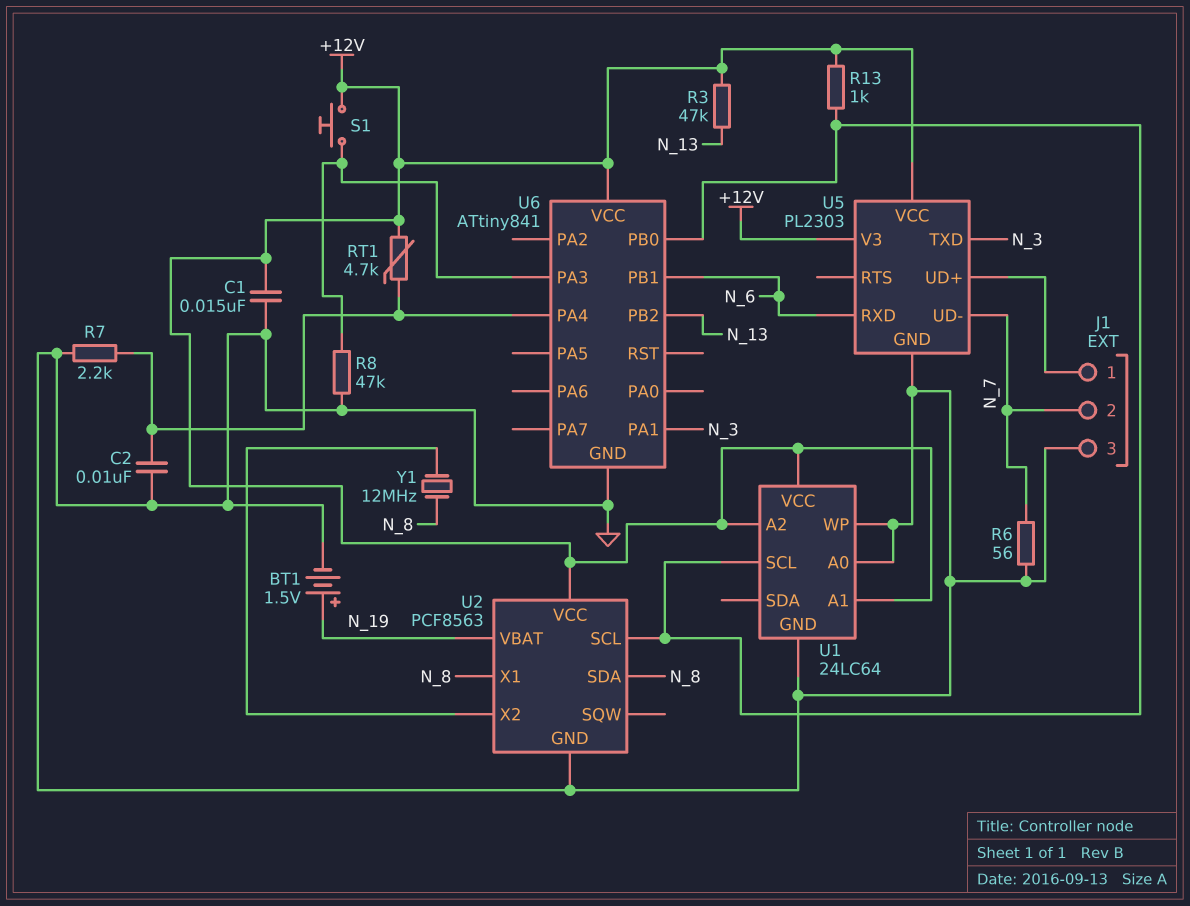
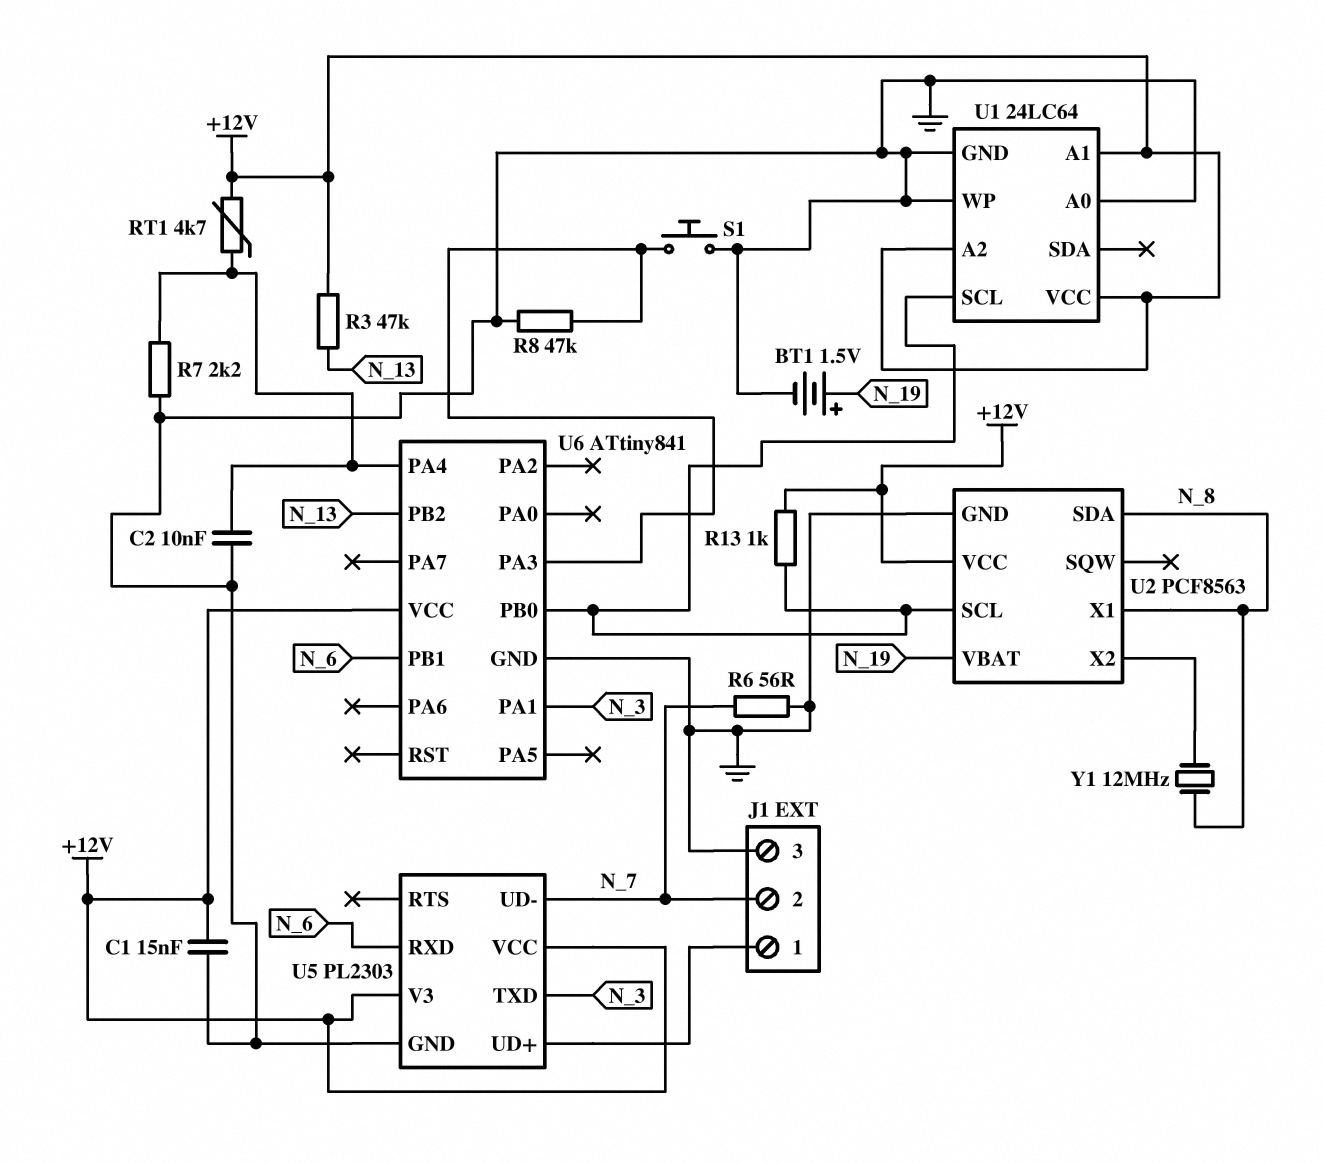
S1: button (+12V, U6/PA3) -> button (GND, U6/PA3)

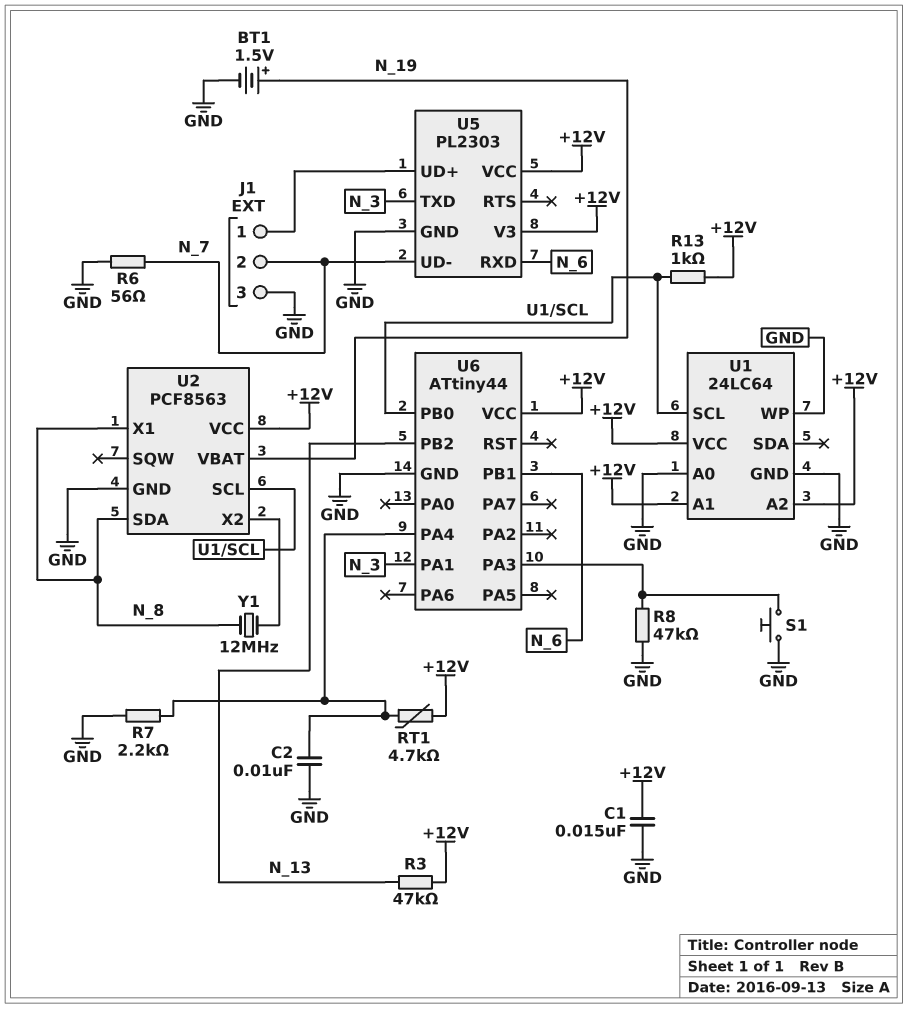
U6: ATtiny841 -> ATtiny44

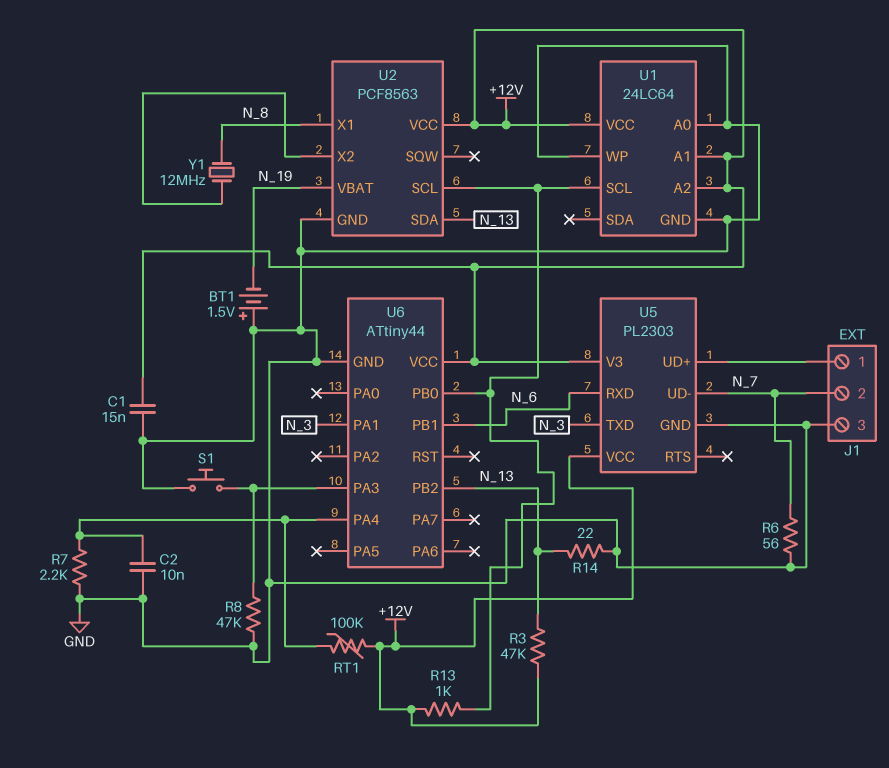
BT1: 1.5V (plus N_19, minus GND) -> 1.5V (plus GND, minus N_19)
R14: none -> 22 (GND, N_13)
RT1: 4.7k (+12V, U6/PA4) -> 100k (+12V, U6/PA4)
U2 pin SDA: N_8 -> N_13

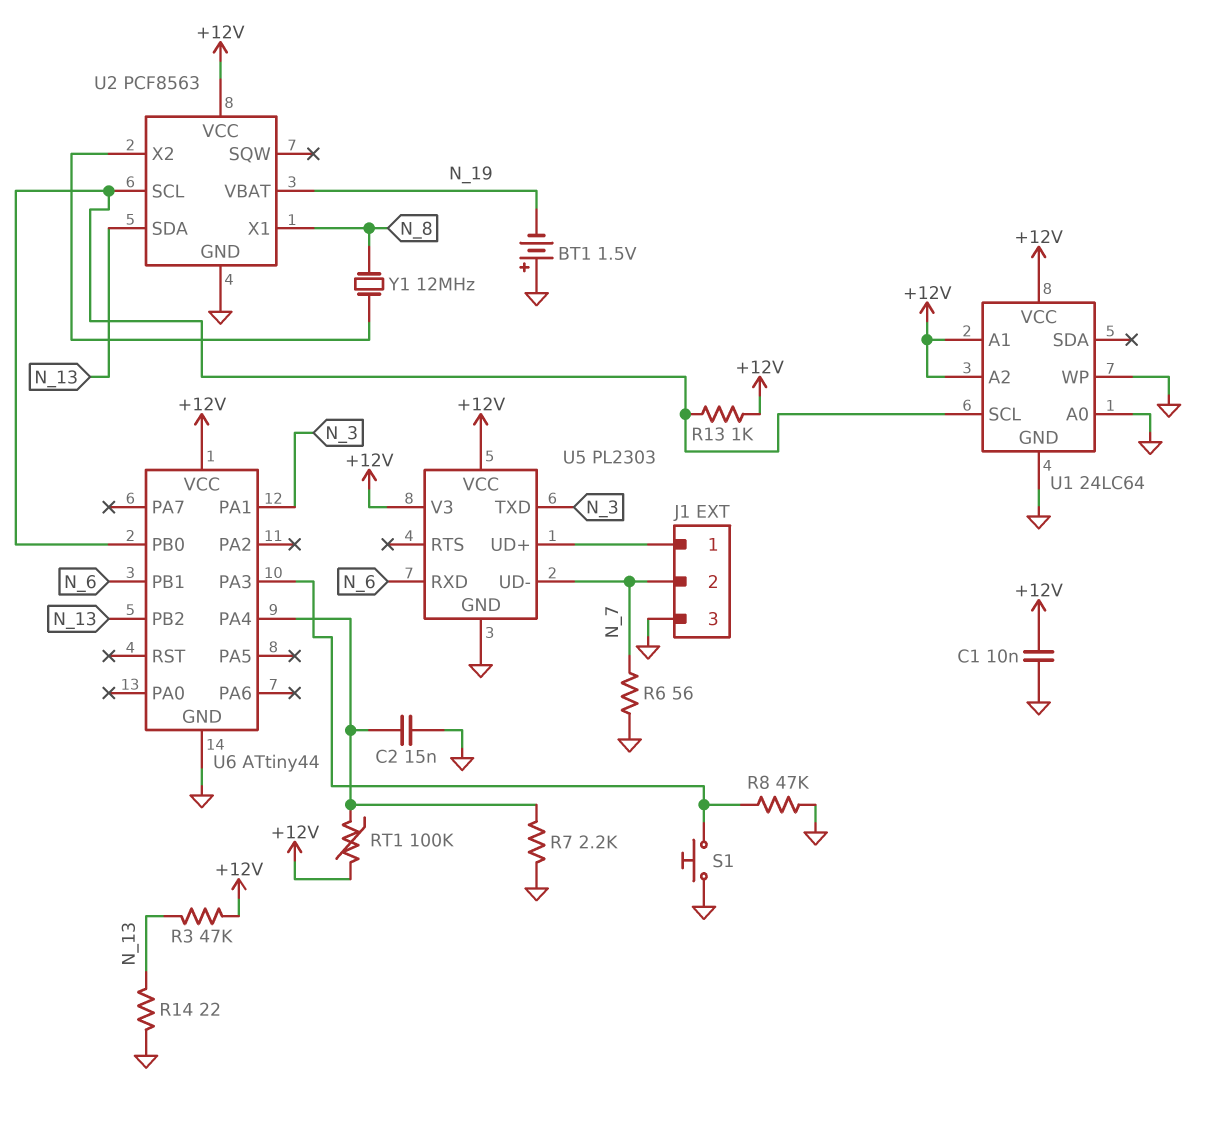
C1: 15nF (+12V, GND) -> 10nF (+12V, GND)
C2: 10nF (GND, U6/PA4) -> 15nF (GND, U6/PA4)

